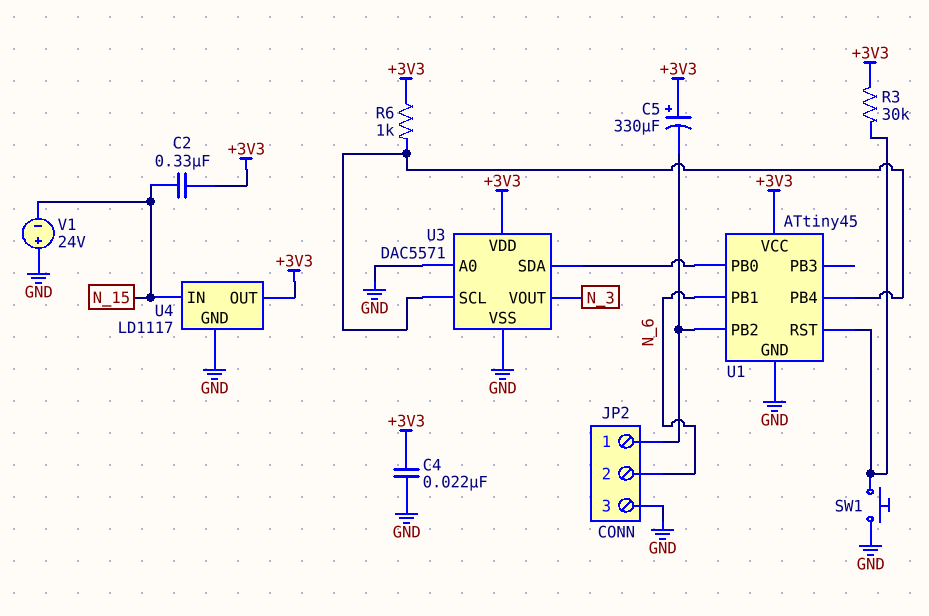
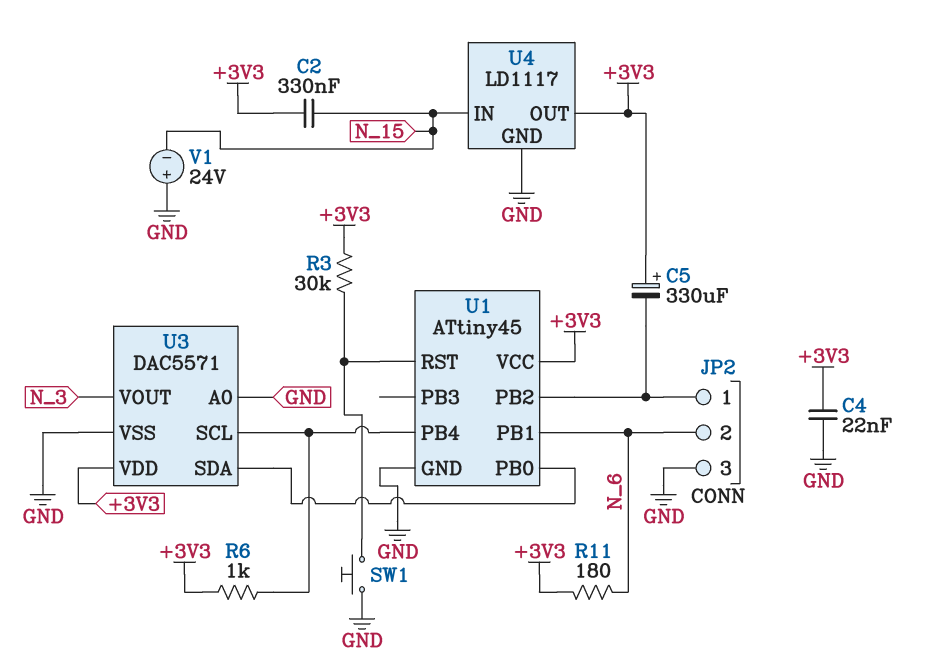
R11: none -> 180 (+3V3, N_6)

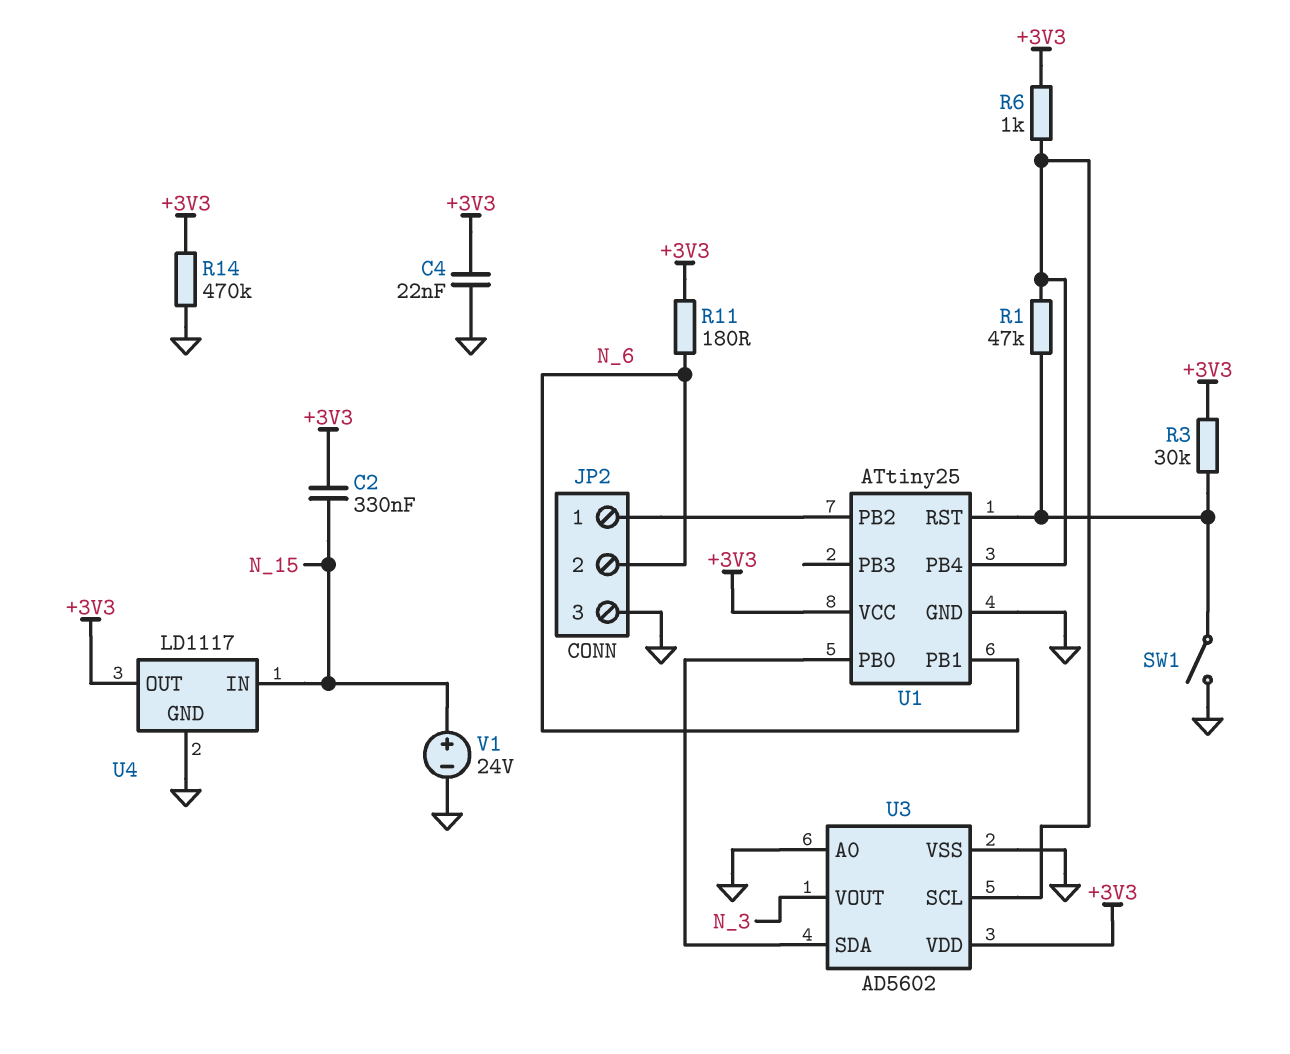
C5: 330uF (plus +3V3, minus JP2/1) -> none
R1: none -> 47k (U1/PB4, U1/RST)
R14: none -> 470k (+3V3, GND)
SW1: button (GND, U1/RST) -> switch (GND, U1/RST)
U1: ATtiny45 -> ATtiny25
U3: DAC5571 -> AD5602
V1: 24V (plus GND, minus N_15) -> 24V (plus N_15, minus GND)

